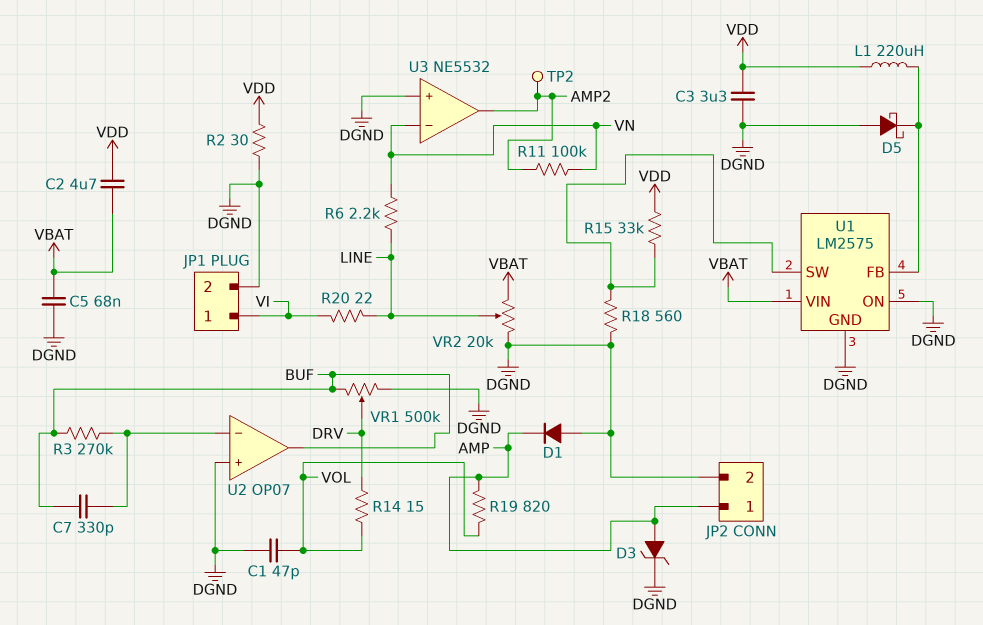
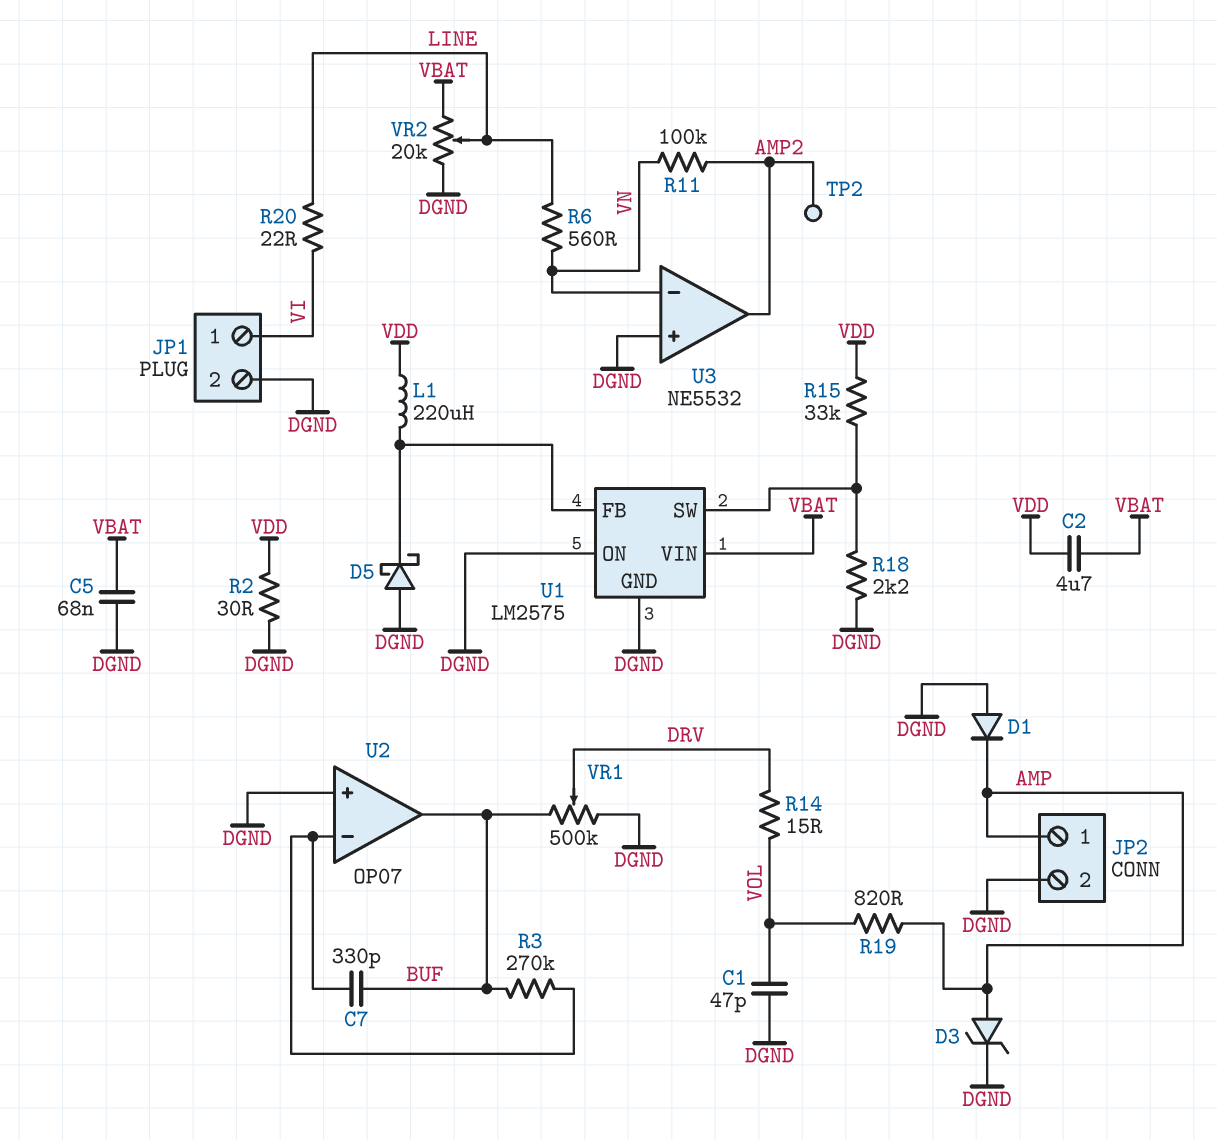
C3: 3.3uF (DGND, VDD) -> none
R6: 2.2k (LINE, VN) -> 560 (LINE, VN)
R18: 560 (DGND, U1/SW) -> 2.2k (DGND, U1/SW)

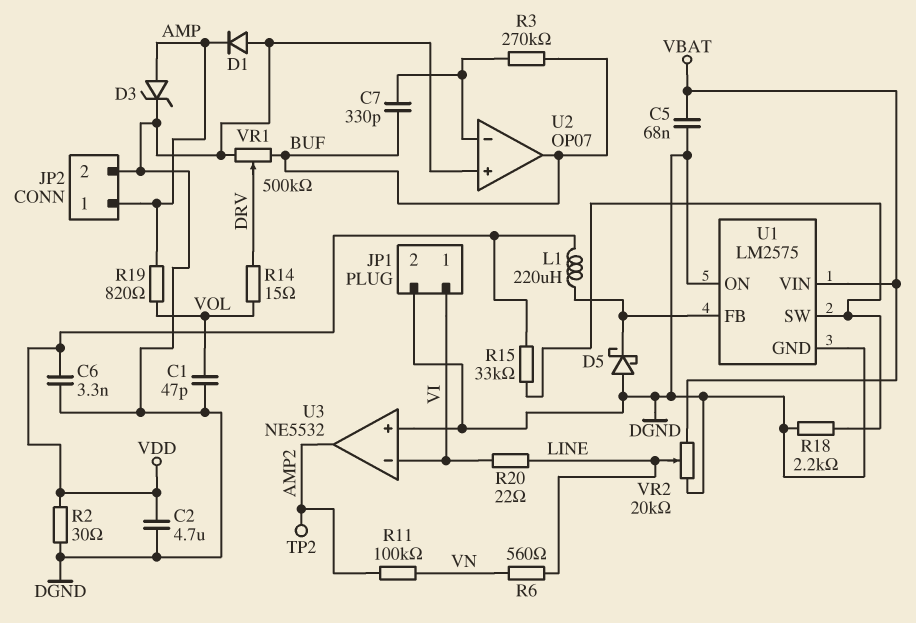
C2: 4.7uF (VBAT, VDD) -> 4.7uF (DGND, VDD)
C6: none -> 3.3nF (DGND, VDD)
U3 pin in-: VN -> VI

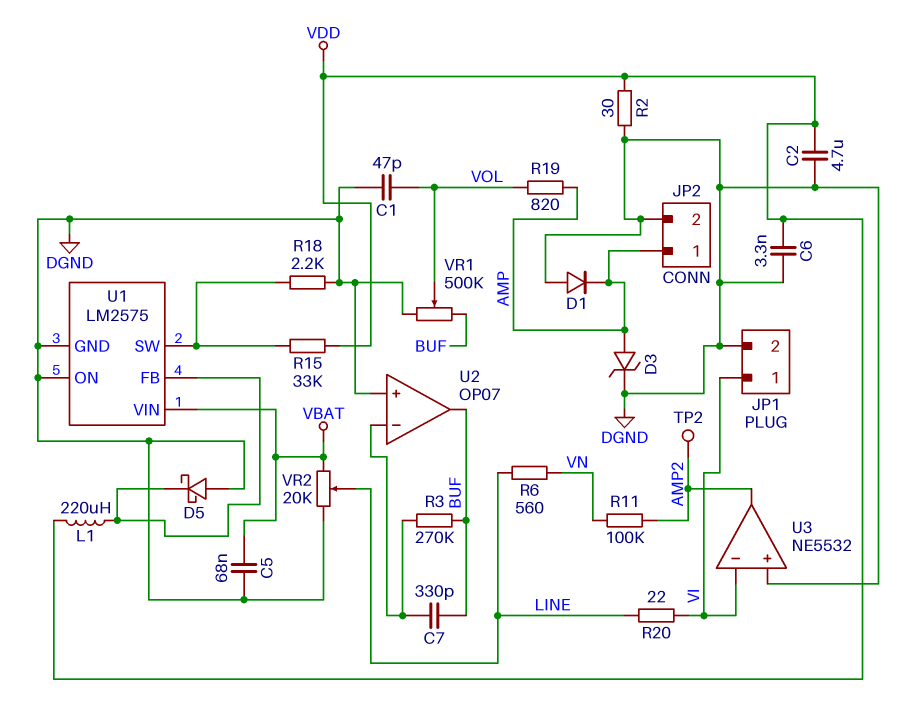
R14: 15 (DRV, VOL) -> none
VR1: 500k (BUF, DGND, wiper DRV) -> 500k (BUF, DGND, wiper VOL)

